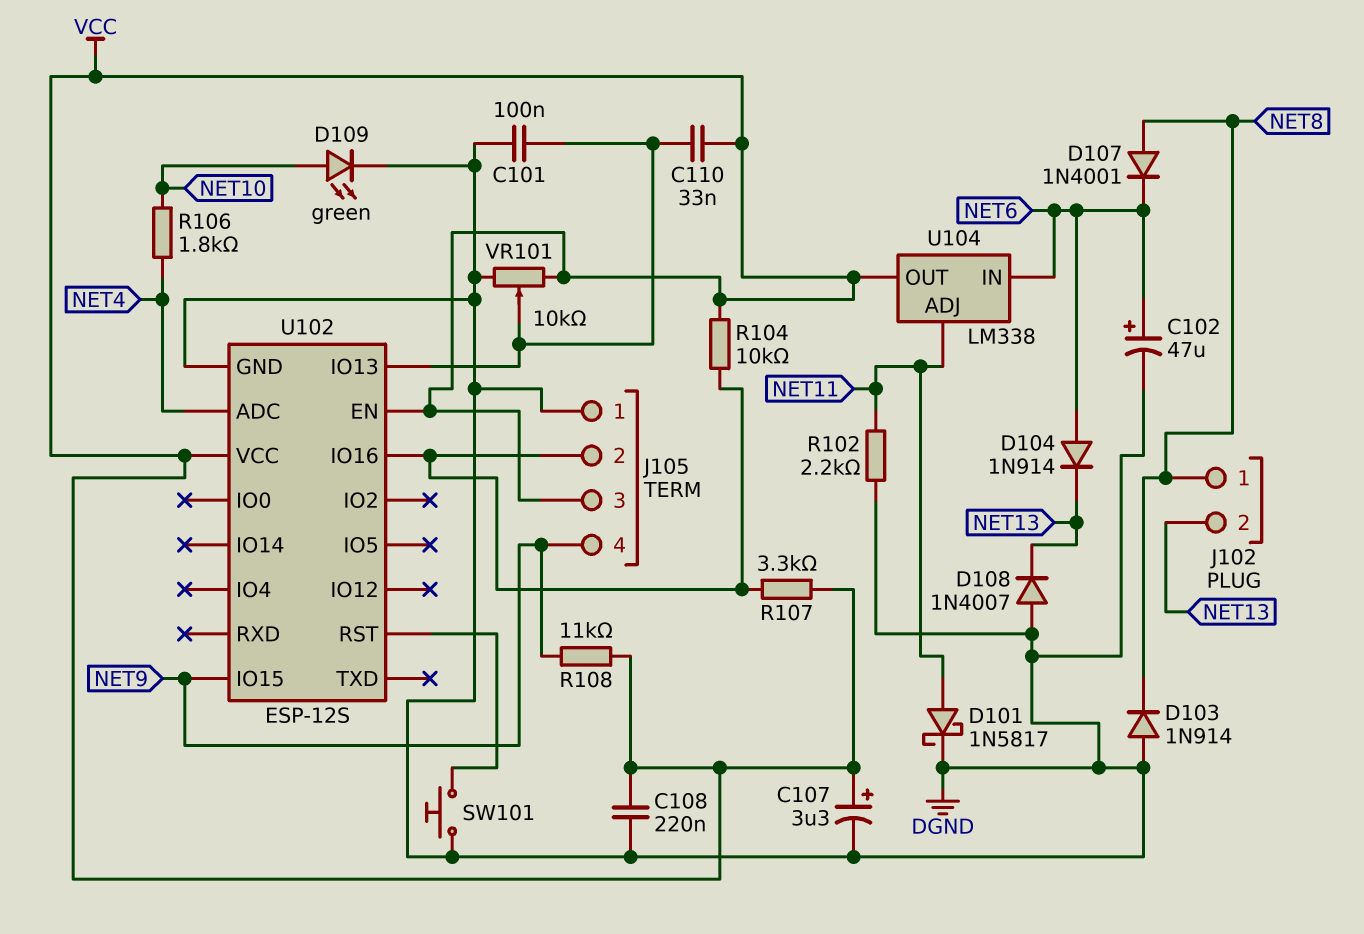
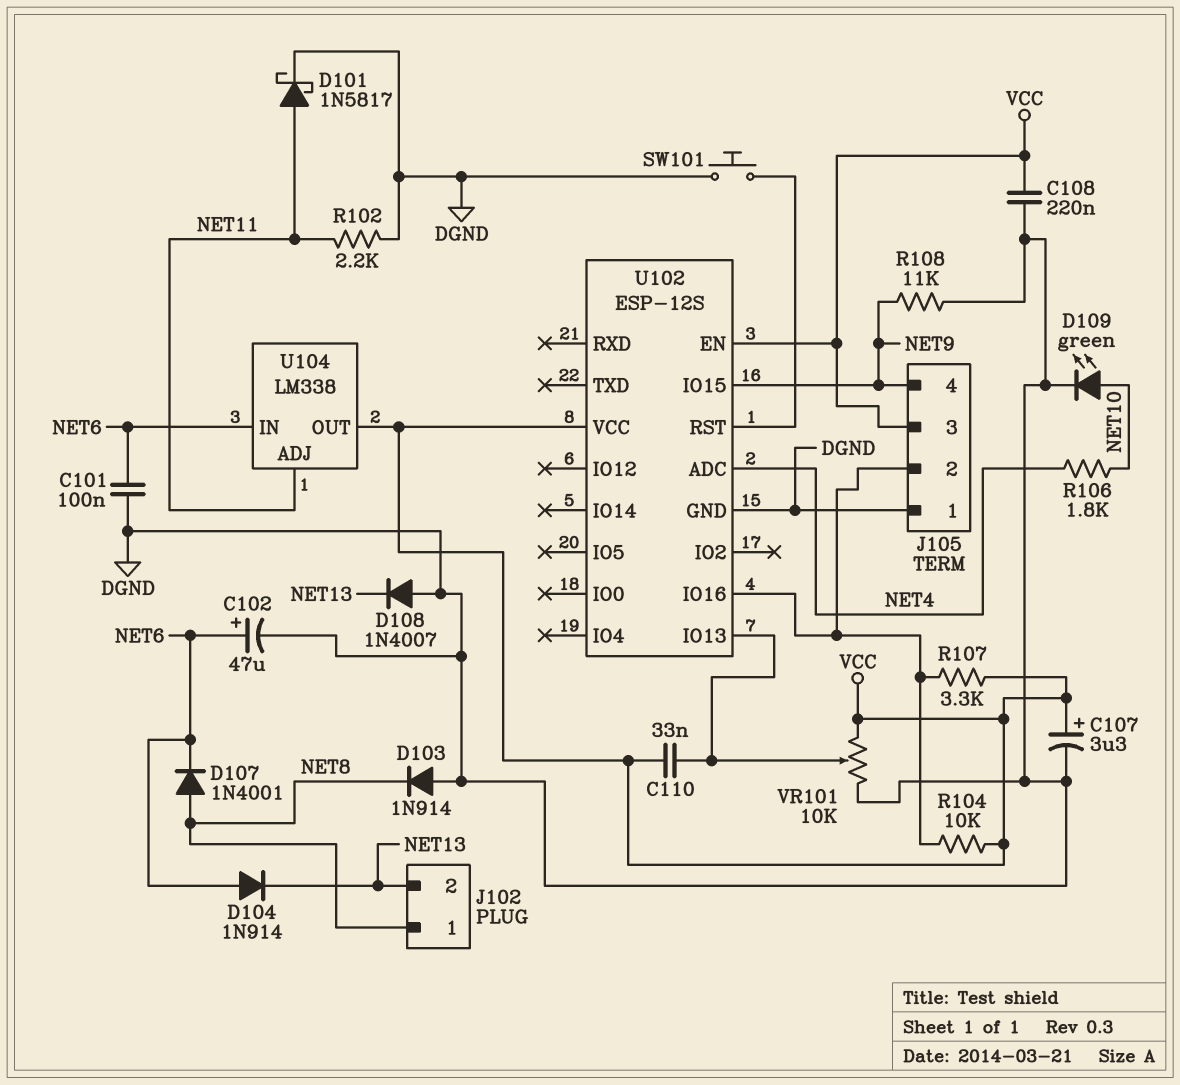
C101: 100nF (DGND, U102/IO13) -> 100nF (DGND, NET6)
R108: 11k (NET9, VCC) -> 11k (DGND, NET9)

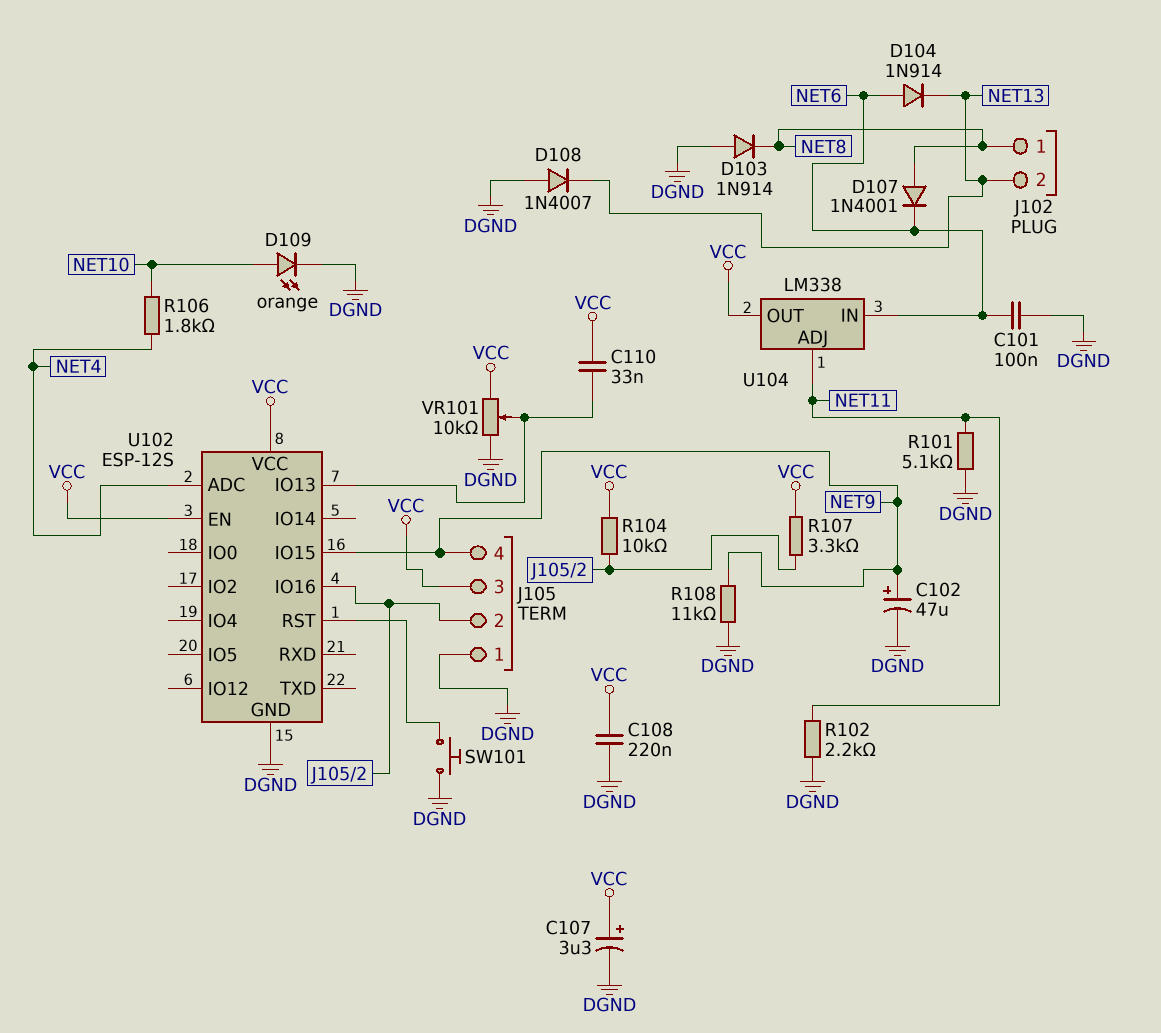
C102: 47uF (plus NET6, minus DGND) -> 47uF (plus NET9, minus DGND)
D101: schottky 1N5817 (A NET11, K DGND) -> none
D109: LED green (A NET10, K DGND) -> LED orange (A NET10, K DGND)
R101: none -> 5.1k (DGND, NET11)

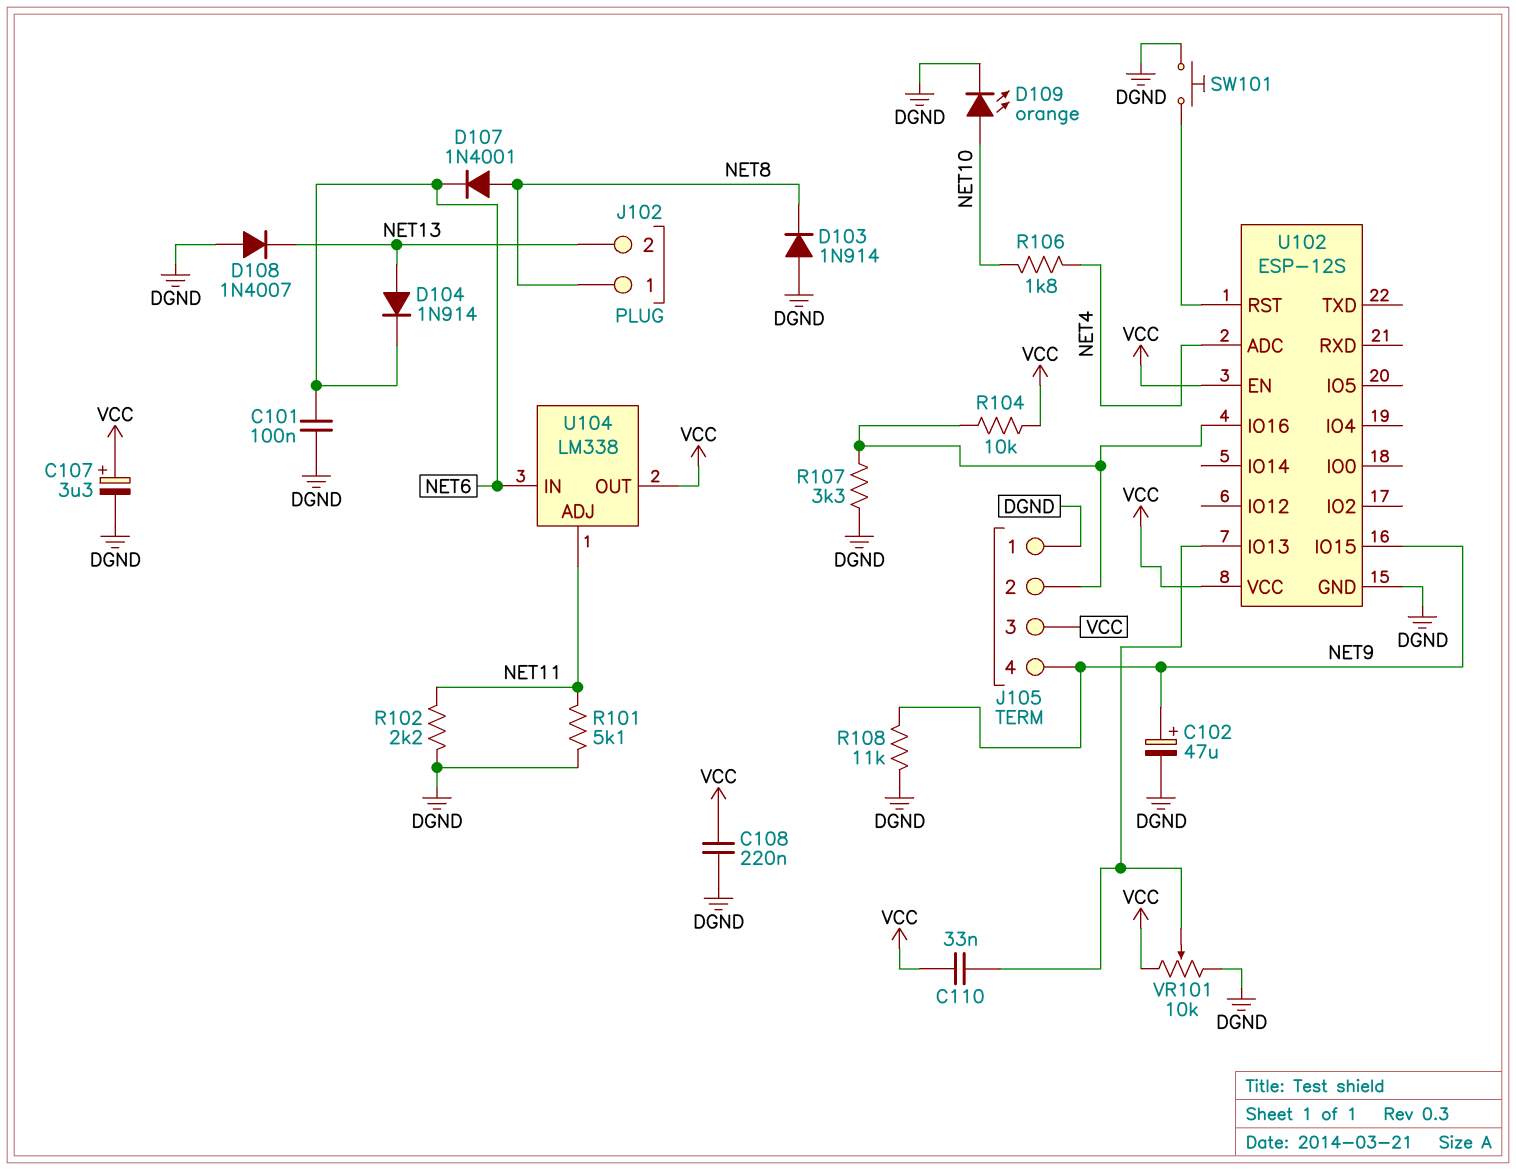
D104: diode 1N914 (A NET6, K NET13) -> diode 1N914 (A NET13, K NET6)
R107: 3.3k (J105/2, VCC) -> 3.3k (DGND, J105/2)

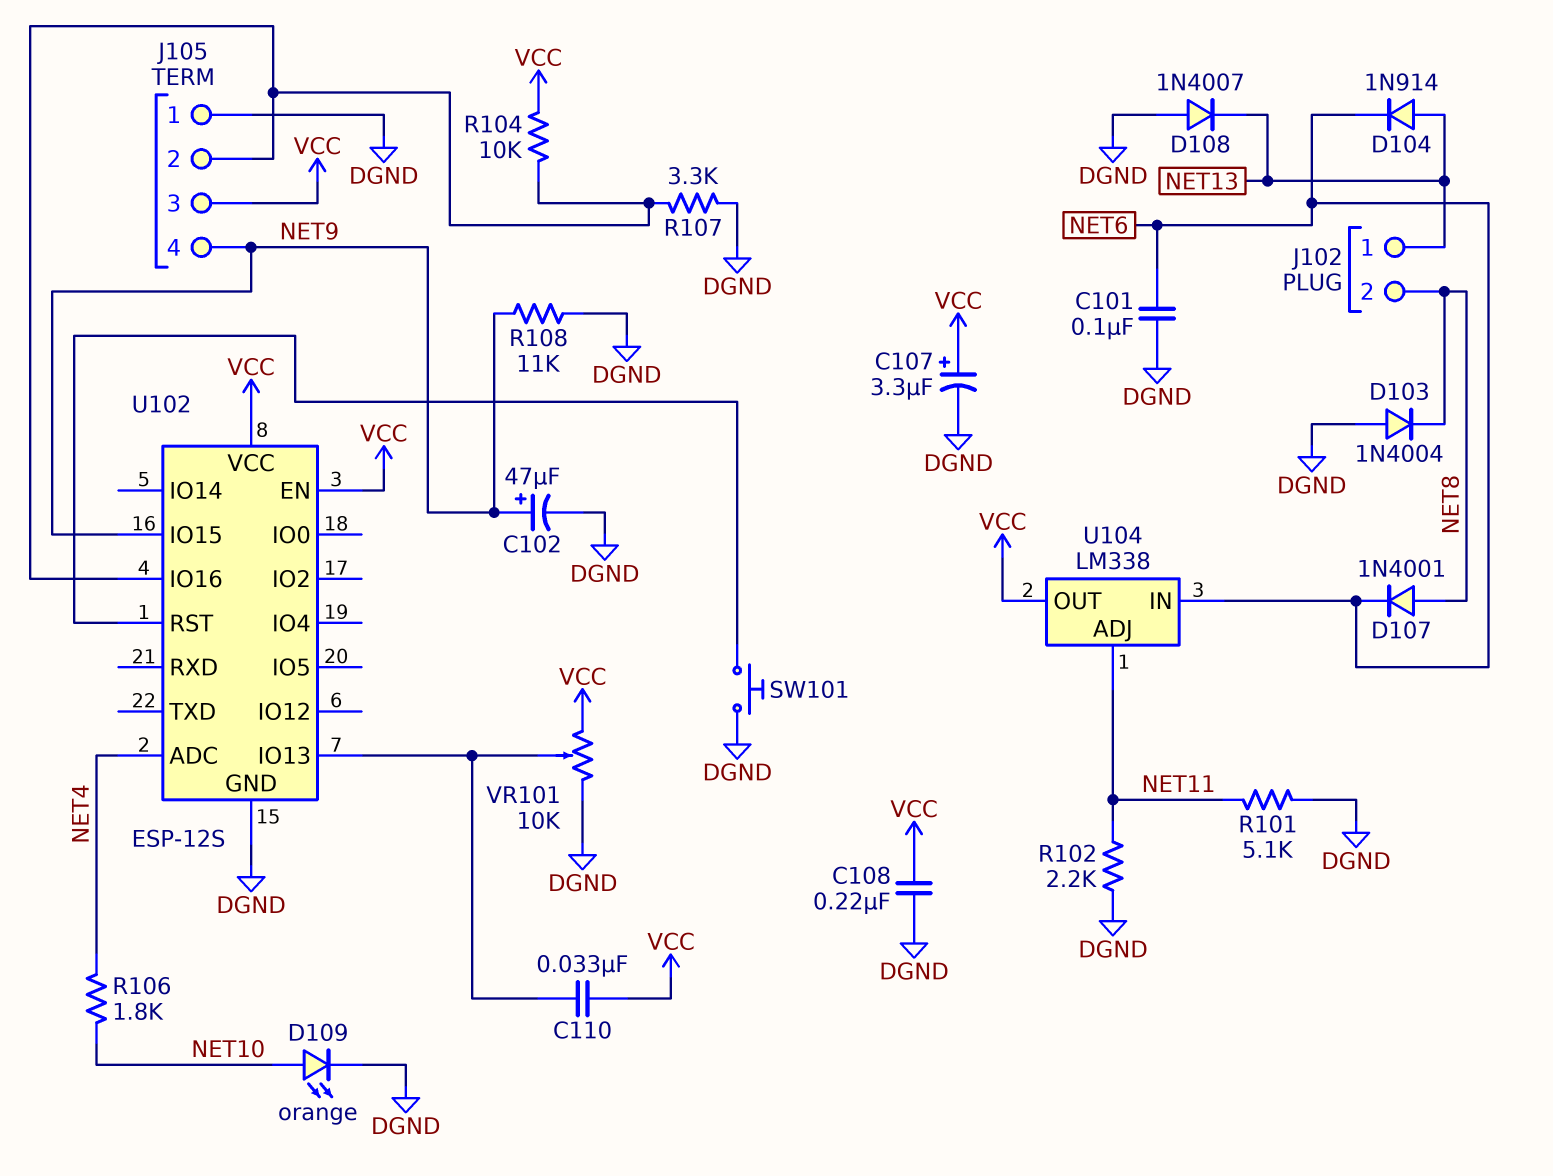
D103: diode 1N914 (A DGND, K NET8) -> diode 1N4004 (A DGND, K NET8)
J102 pin 1: NET8 -> NET13
J102 pin 2: NET13 -> NET8

